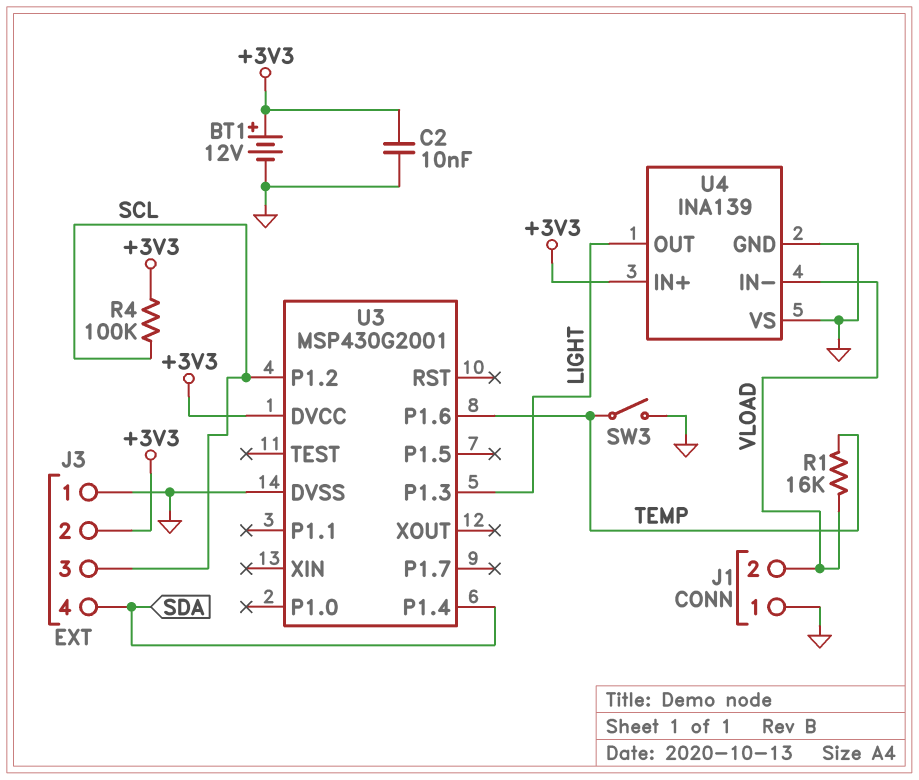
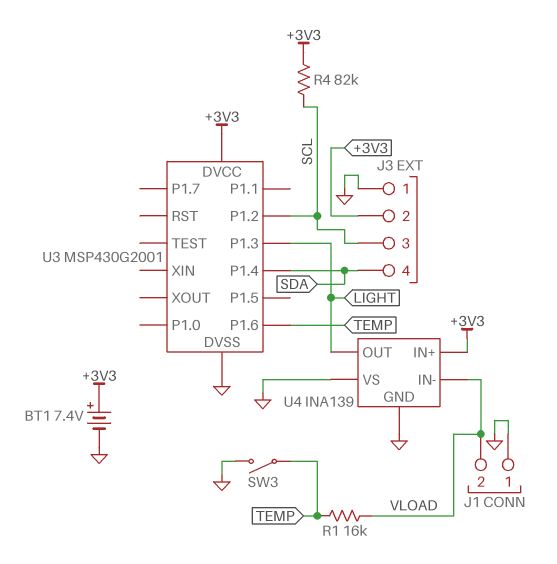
BT1: 12V (plus +3V3, minus GND) -> 7.4V (plus +3V3, minus GND)
C2: 10nF (+3V3, GND) -> none
R4: 100k (+3V3, SCL) -> 82k (+3V3, SCL)

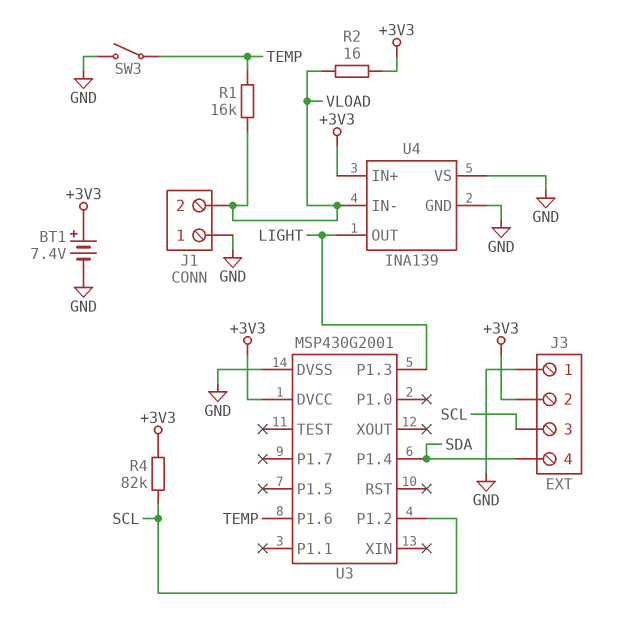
R2: none -> 16 (+3V3, VLOAD)

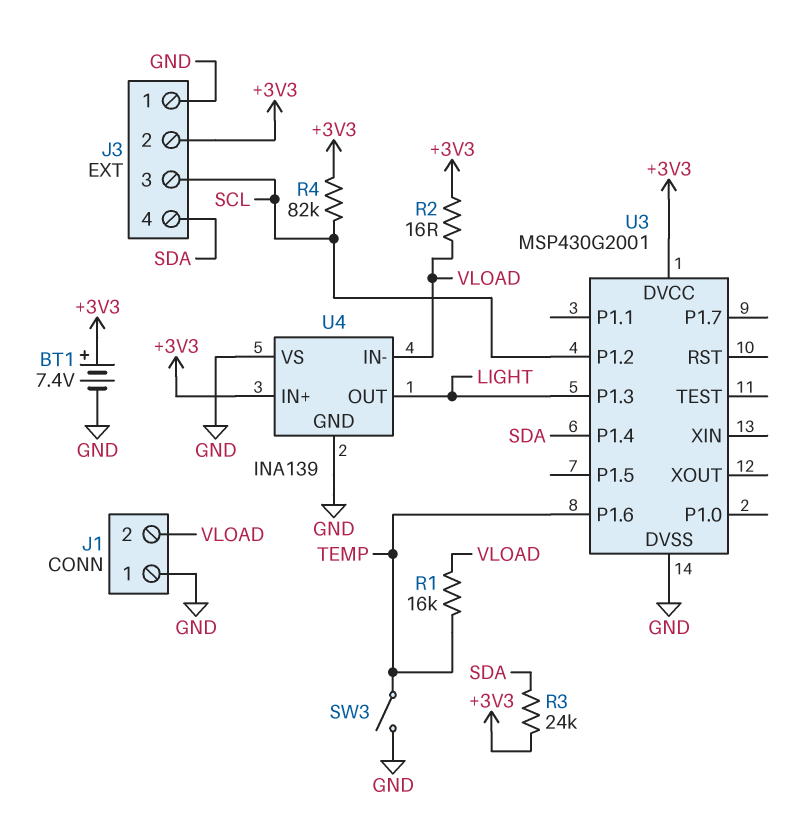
R3: none -> 24k (+3V3, SDA)

